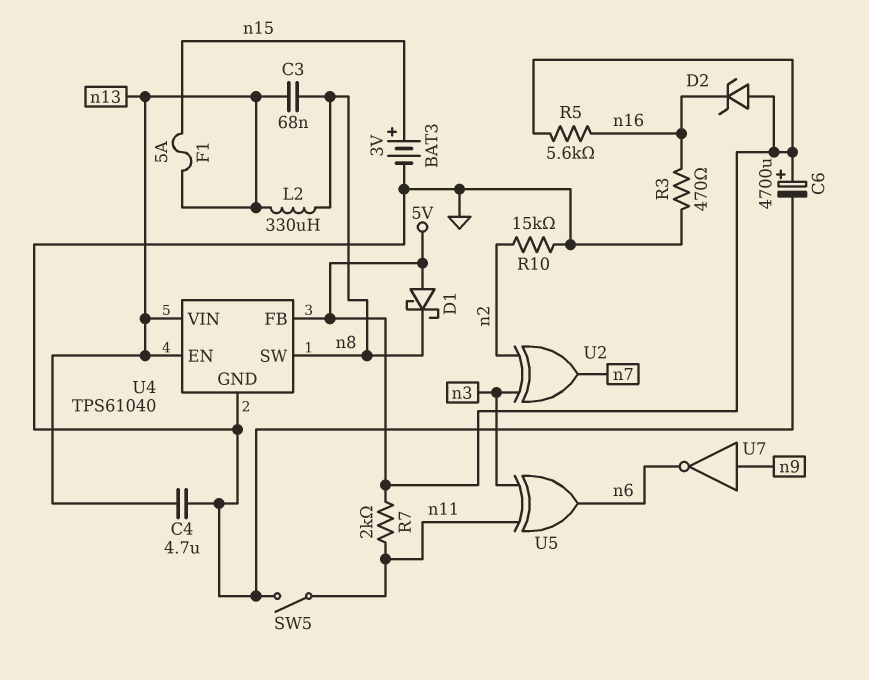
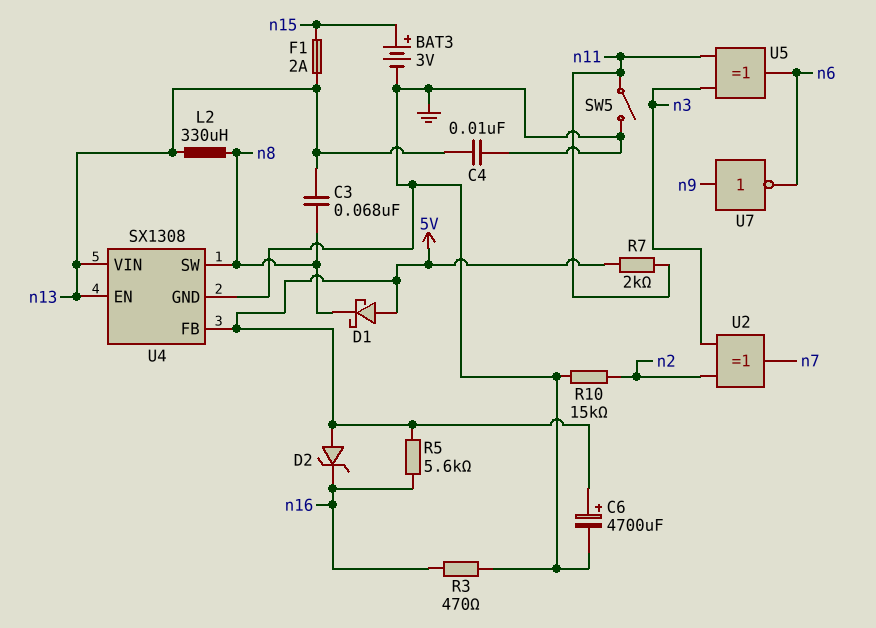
C4: 4.7uF (GND, n13) -> 10nF (GND, n13)
F1: 5A (n13, n15) -> 2A (n13, n15)
U4: TPS61040 -> SX1308

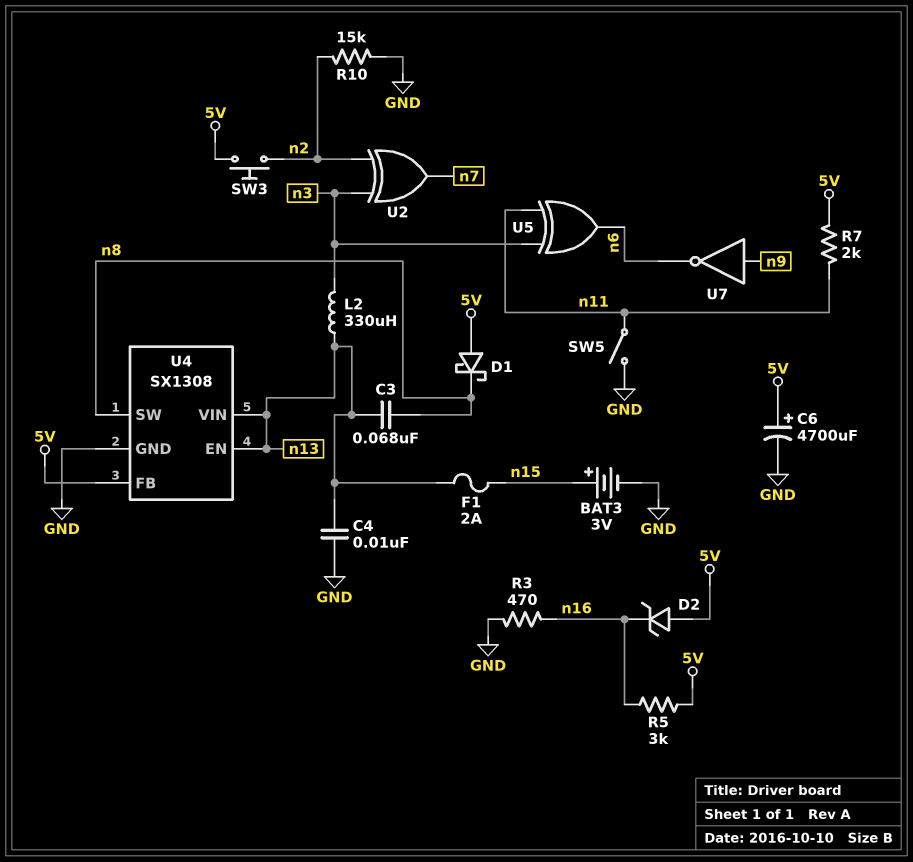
L2: 330uH (n8, n13) -> 330uH (n3, n13)
R5: 5.6k (5V, n16) -> 3k (5V, n16)
SW3: none -> button (5V, n2)

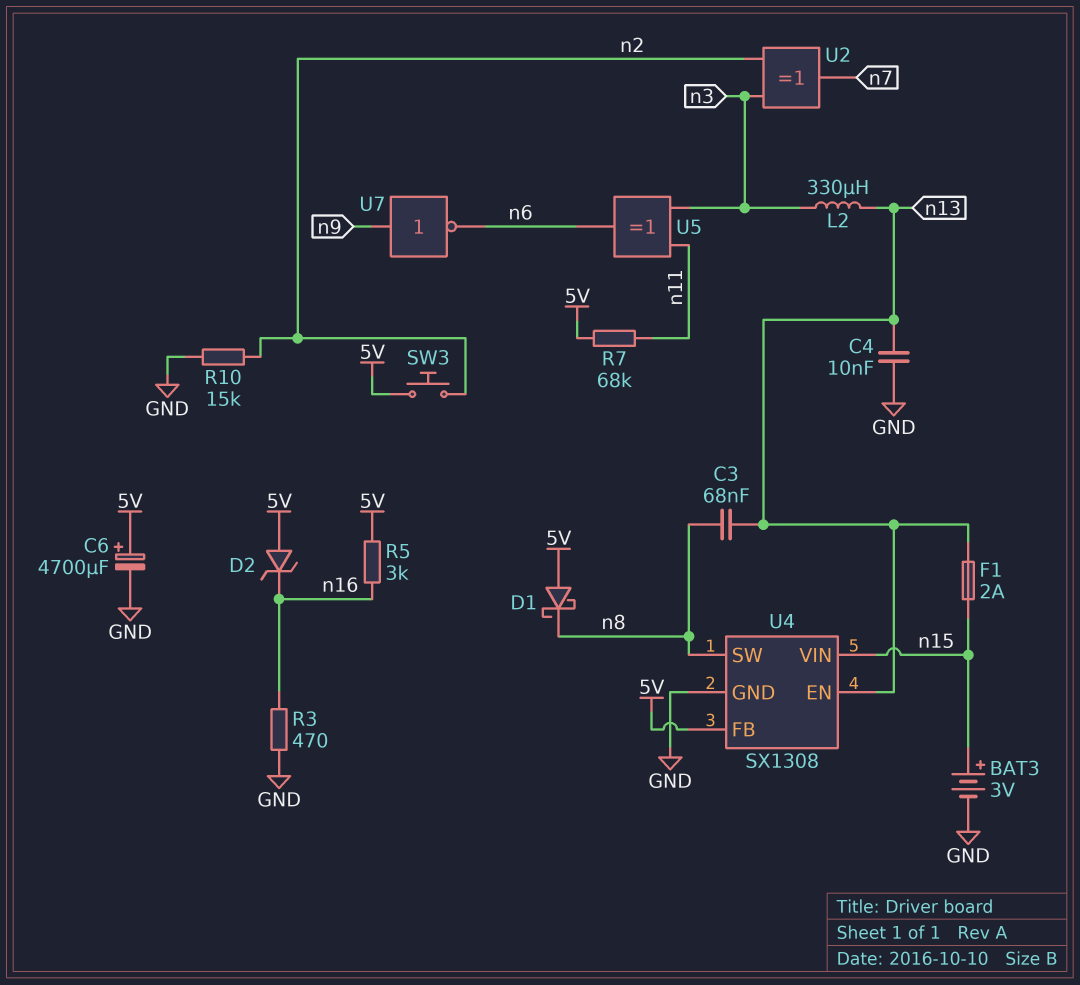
R7: 2k (5V, n11) -> 68k (5V, n11)
SW5: switch (GND, n11) -> none
U4 pin VIN: n13 -> n15

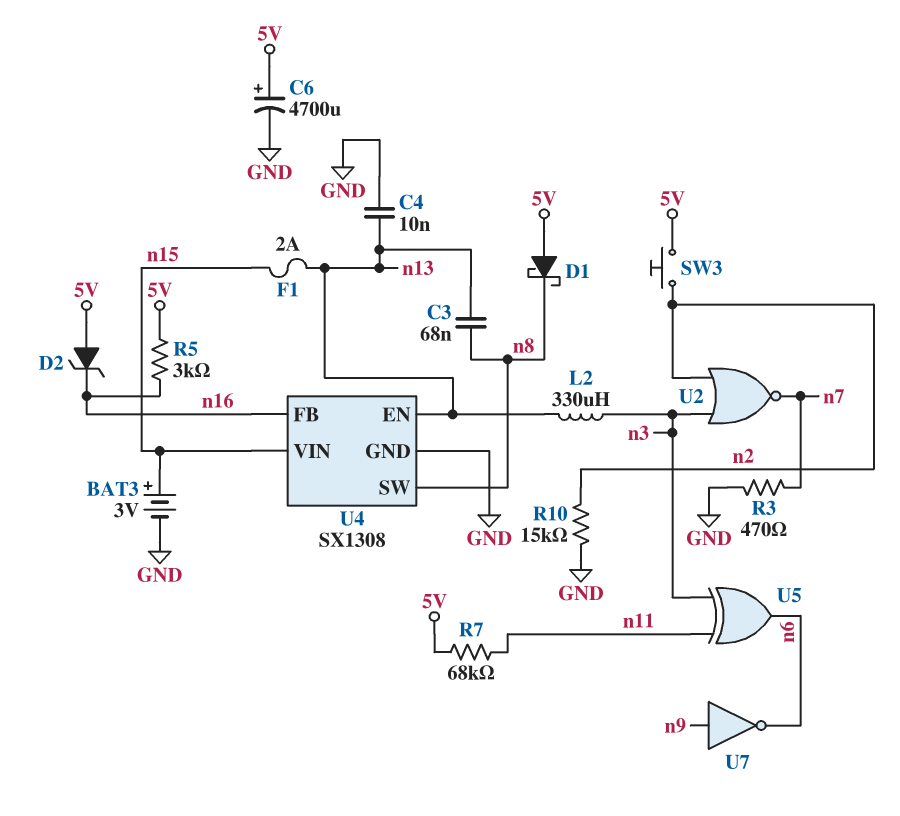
R3: 470 (GND, n16) -> 470 (GND, n7)
U2: XOR (in n2, in n3, out n7) -> NOR (in n2, in n3, out n7)
U4 pin FB: 5V -> n16

